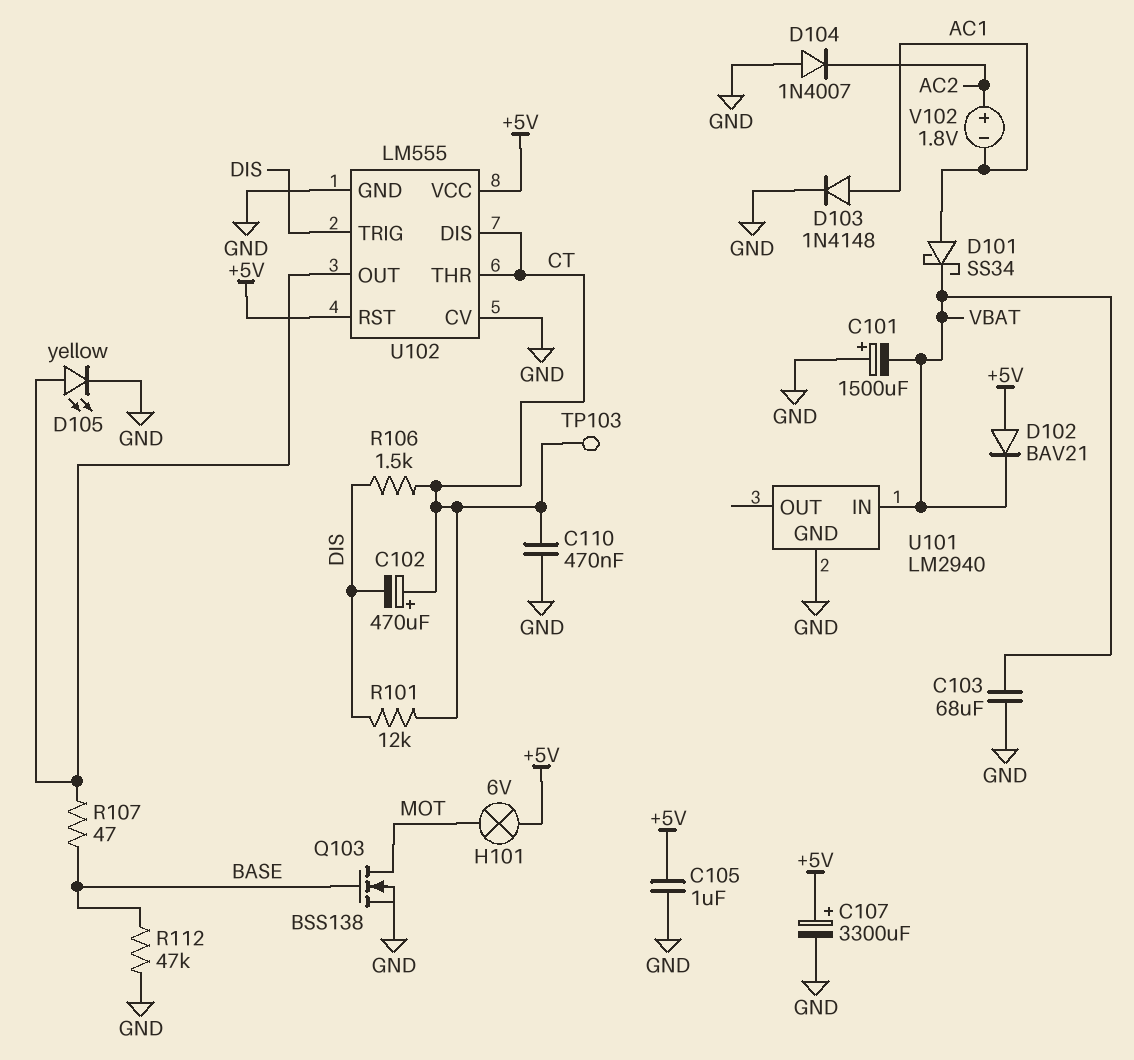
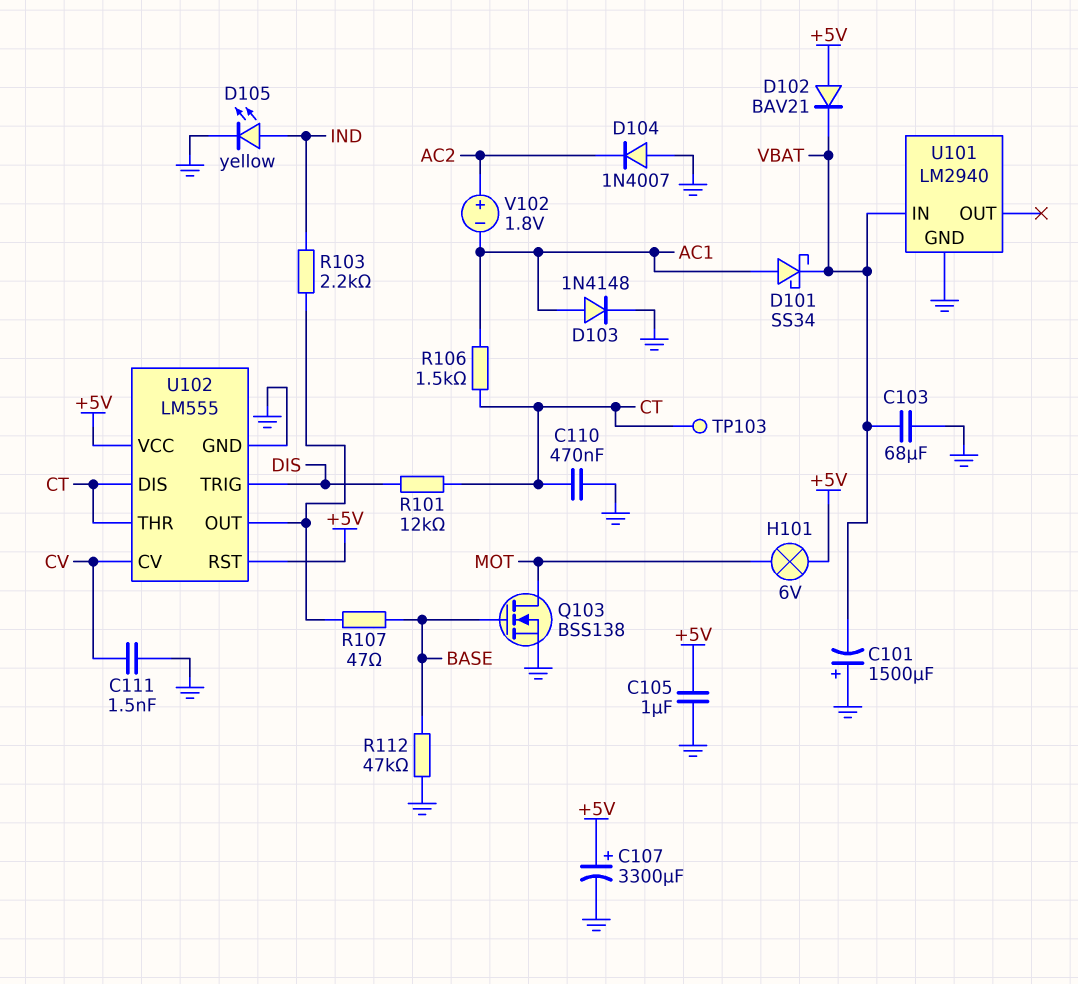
C102: 470uF (plus CT, minus DIS) -> none
C111: none -> 1.5nF (CV, GND)
D105: LED yellow (A U102/OUT, K GND) -> LED yellow (A IND, K GND)
R103: none -> 2.2k (IND, U102/OUT)
R106: 1.5k (CT, DIS) -> 1.5k (AC1, CT)
U102 pin CV: GND -> CV

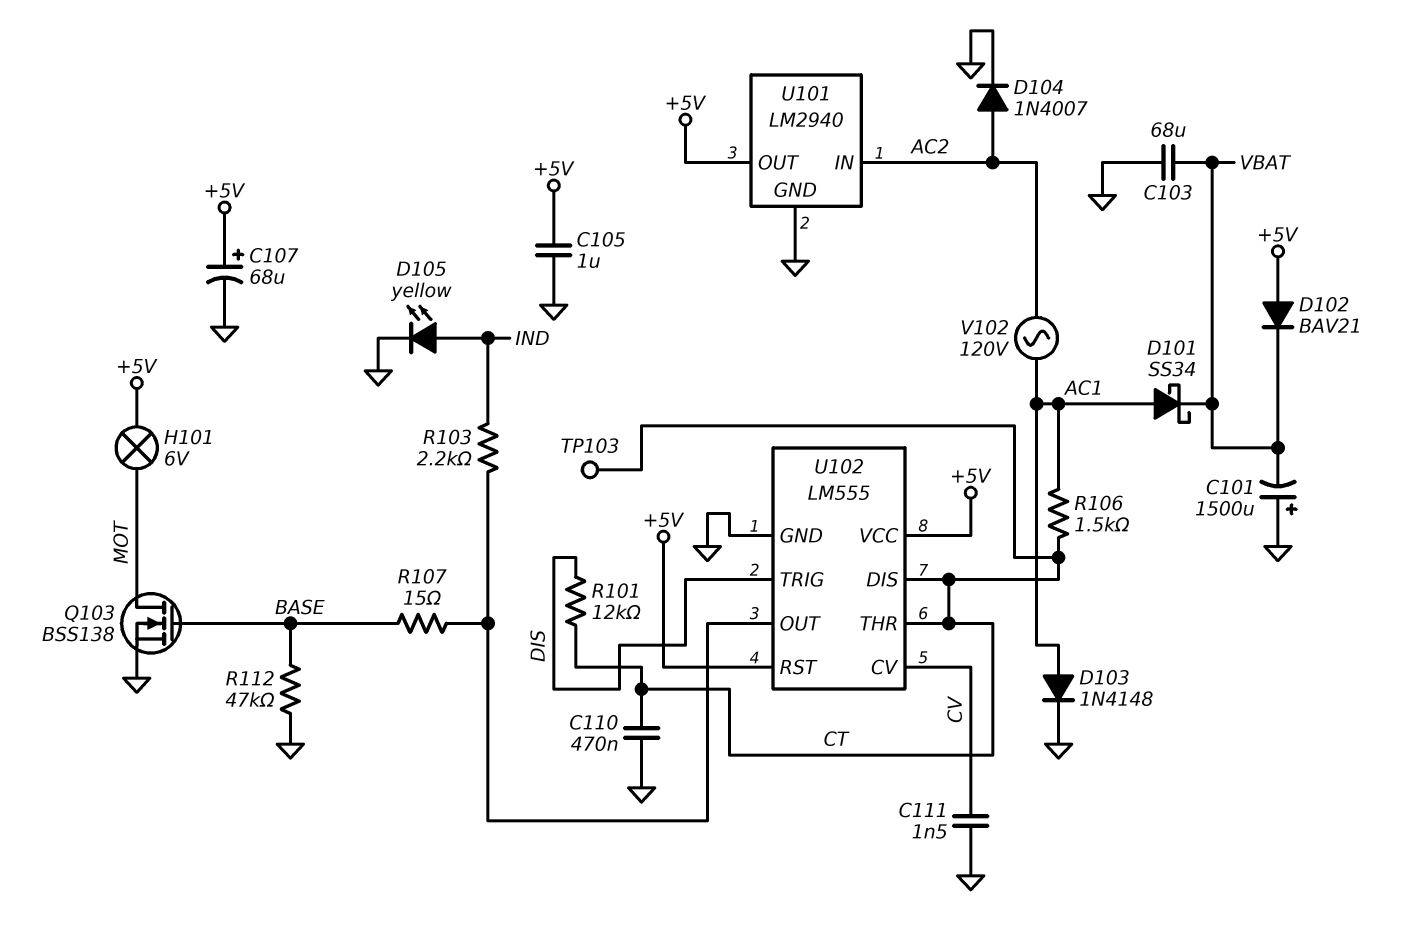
C107: 3300uF (plus +5V, minus GND) -> 68uF (plus +5V, minus GND)
D104: diode 1N4007 (A GND, K AC2) -> diode 1N4007 (A AC2, K GND)
R107: 47 (BASE, U102/OUT) -> 15 (BASE, U102/OUT)
U101 pin IN: VBAT -> AC2
U101 pin OUT: none -> +5V
V102: 1.8V (plus AC2, minus AC1) -> AC 120V (AC1, AC2)

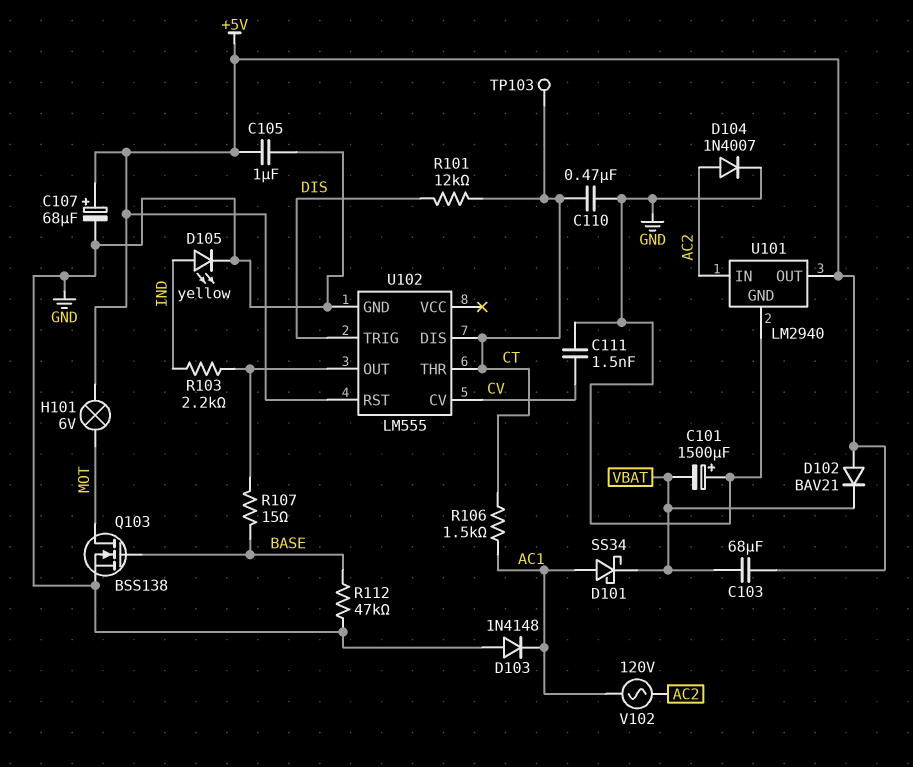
C103: 68uF (GND, VBAT) -> 68uF (+5V, VBAT)
D103: diode 1N4148 (A AC1, K GND) -> diode 1N4148 (A GND, K AC1)
U102 pin VCC: +5V -> none

